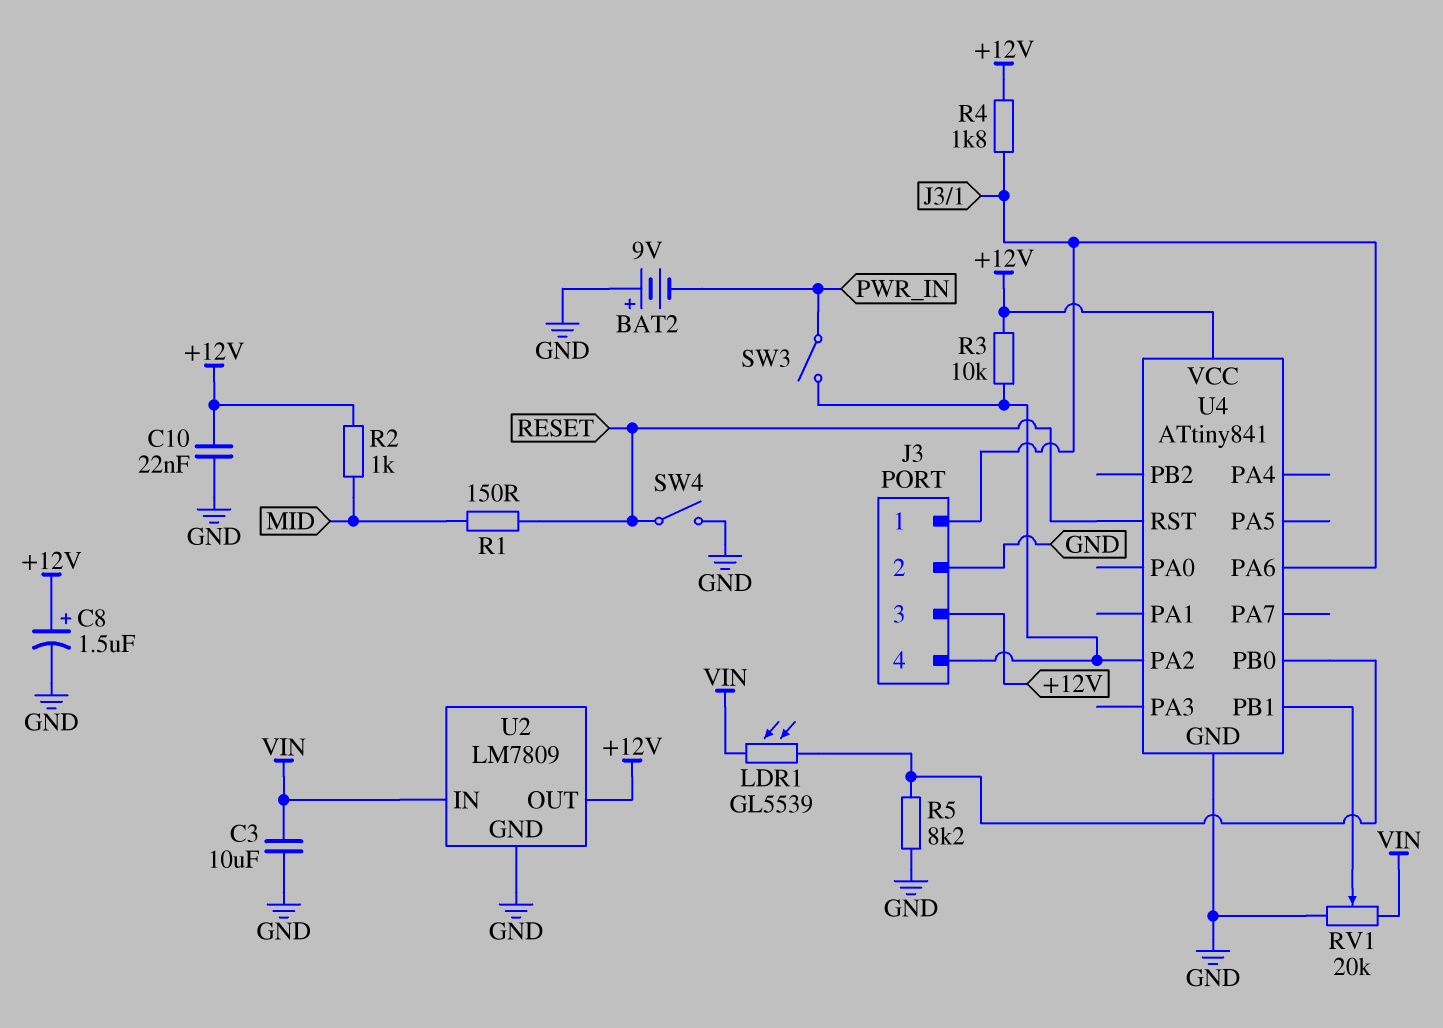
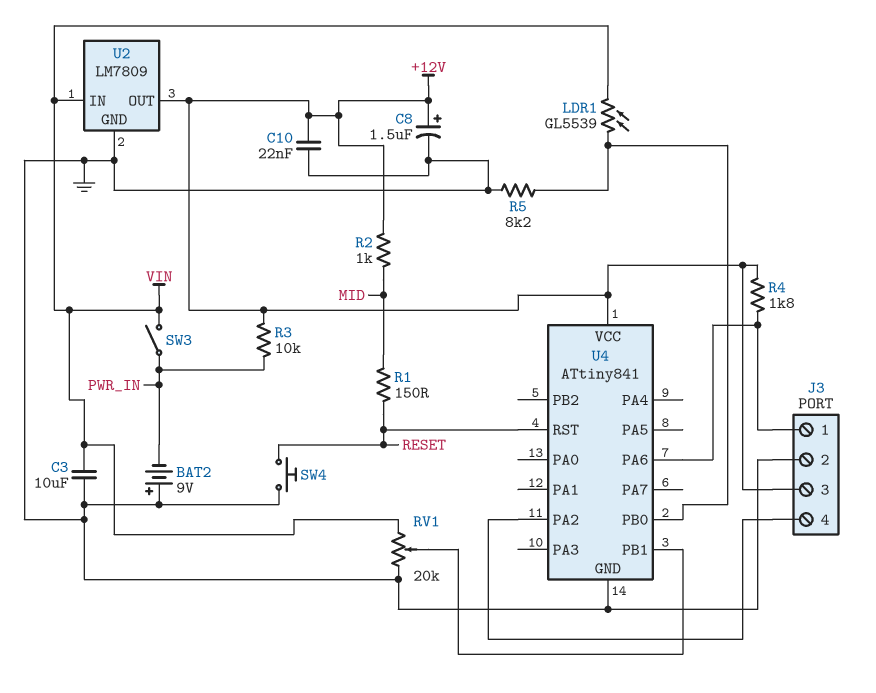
R3: 10k (+12V, J3/4) -> 10k (+12V, PWR_IN)
SW3: switch (J3/4, PWR_IN) -> switch (PWR_IN, VIN)
SW4: switch (GND, RESET) -> button (GND, RESET)

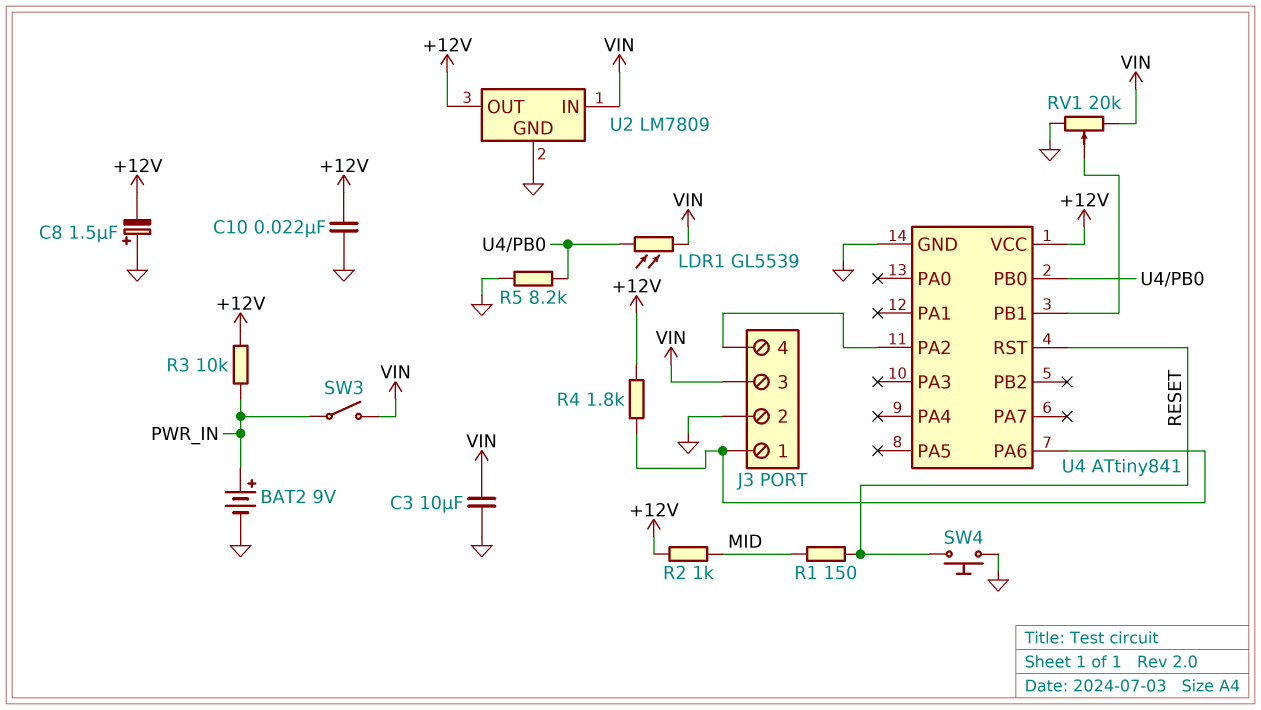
BAT2: 9V (plus GND, minus PWR_IN) -> 9V (plus PWR_IN, minus GND)
C8: 1.5uF (plus +12V, minus GND) -> 1.5uF (plus GND, minus +12V)
J3 pin 3: +12V -> VIN

